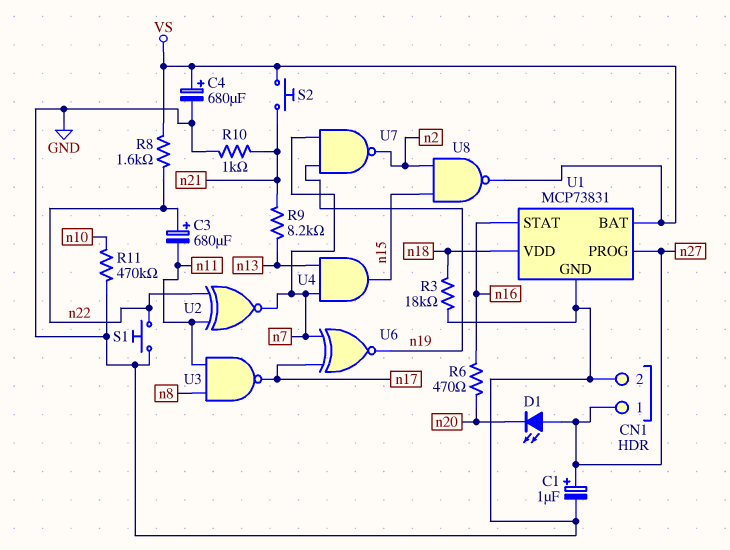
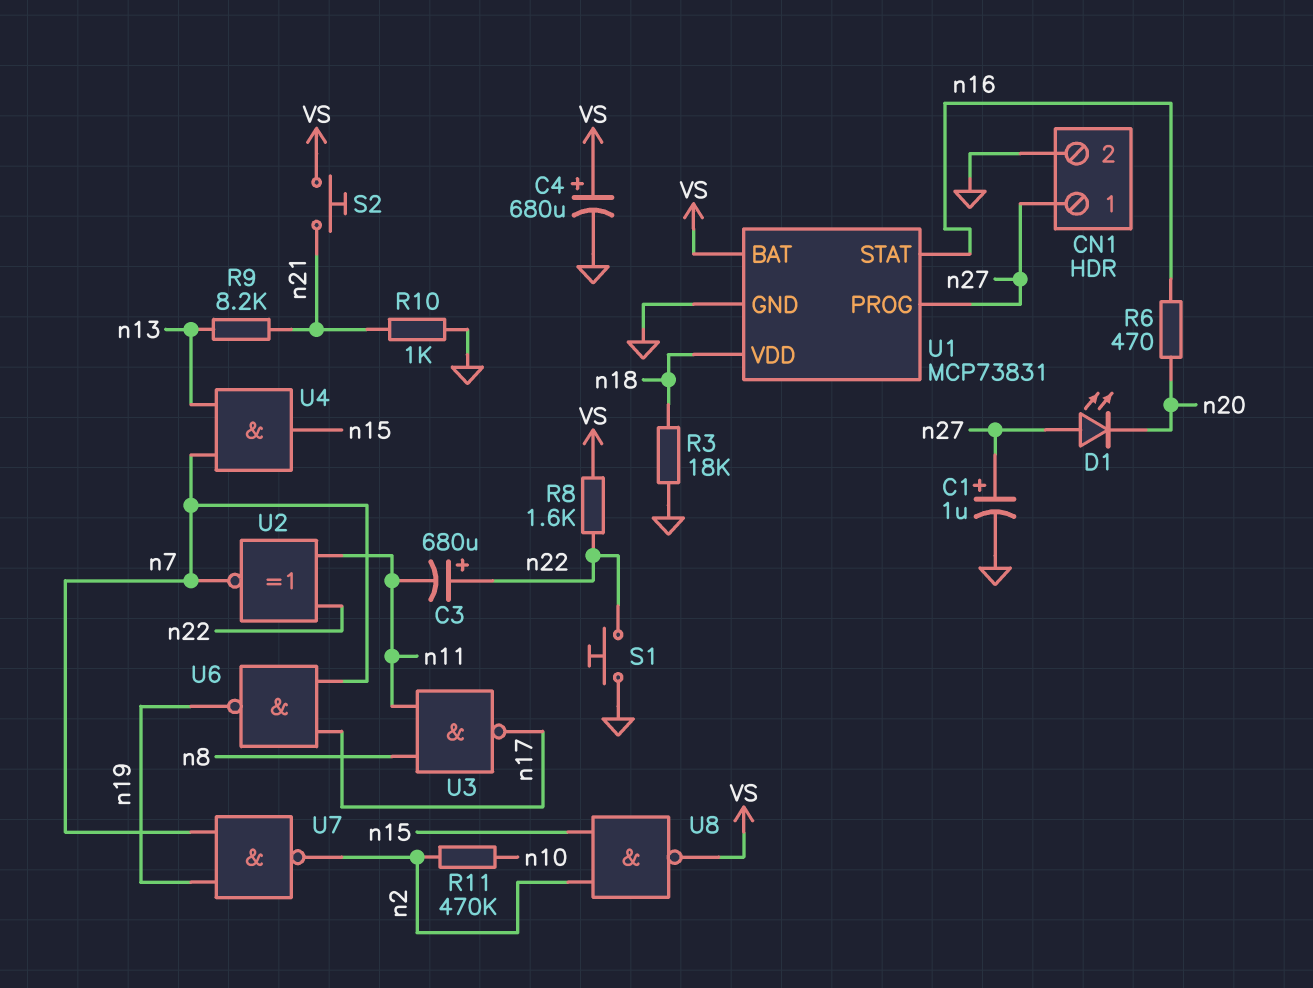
R11: 470k (GND, n10) -> 470k (n2, n10)
U6: XNOR (in n7, in n17, out n19) -> NAND (in n7, in n17, out n19)

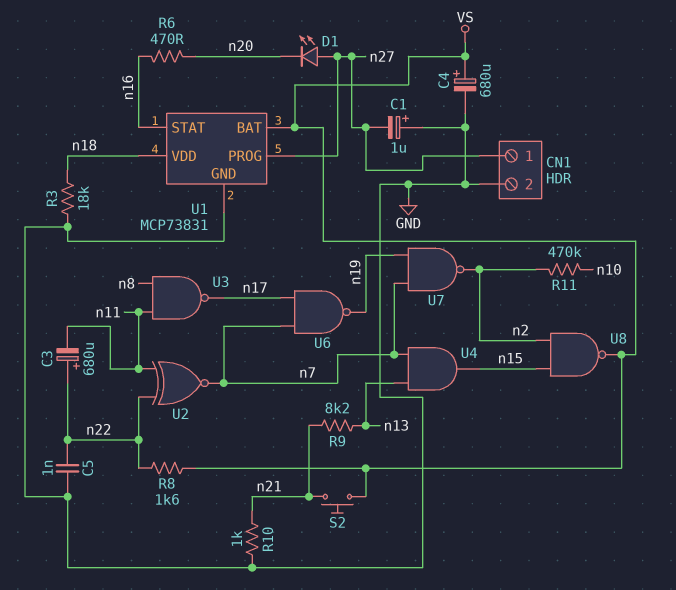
C1: 1uF (plus n27, minus GND) -> 1uF (plus GND, minus n27)
C5: none -> 1nF (GND, n22)
S1: button (GND, n22) -> none

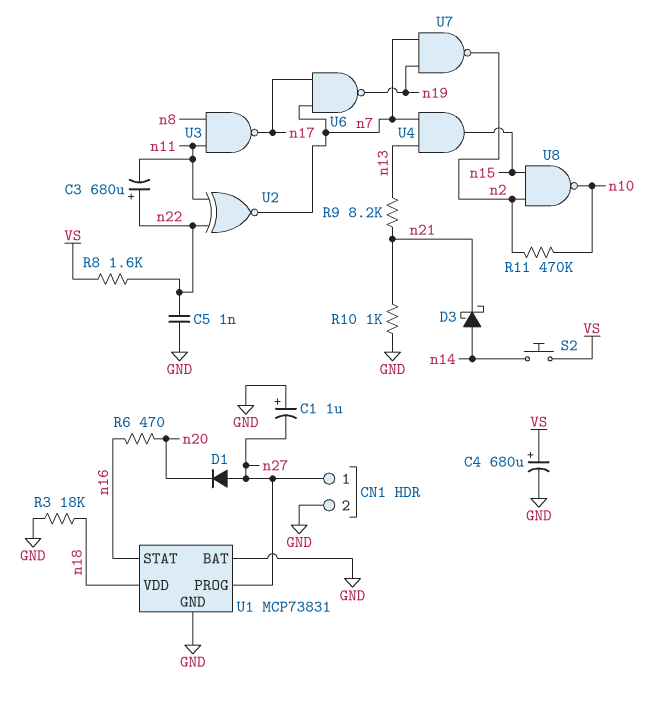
D1: LED (A n27, K n20) -> diode (A n27, K n20)
D3: none -> schottky (A n14, K n21)
S2: button (VS, n21) -> button (VS, n14)
U1 pin BAT: VS -> GND
U8: NAND (in n2, in n15, out VS) -> NAND (in n2, in n15, out n10)

